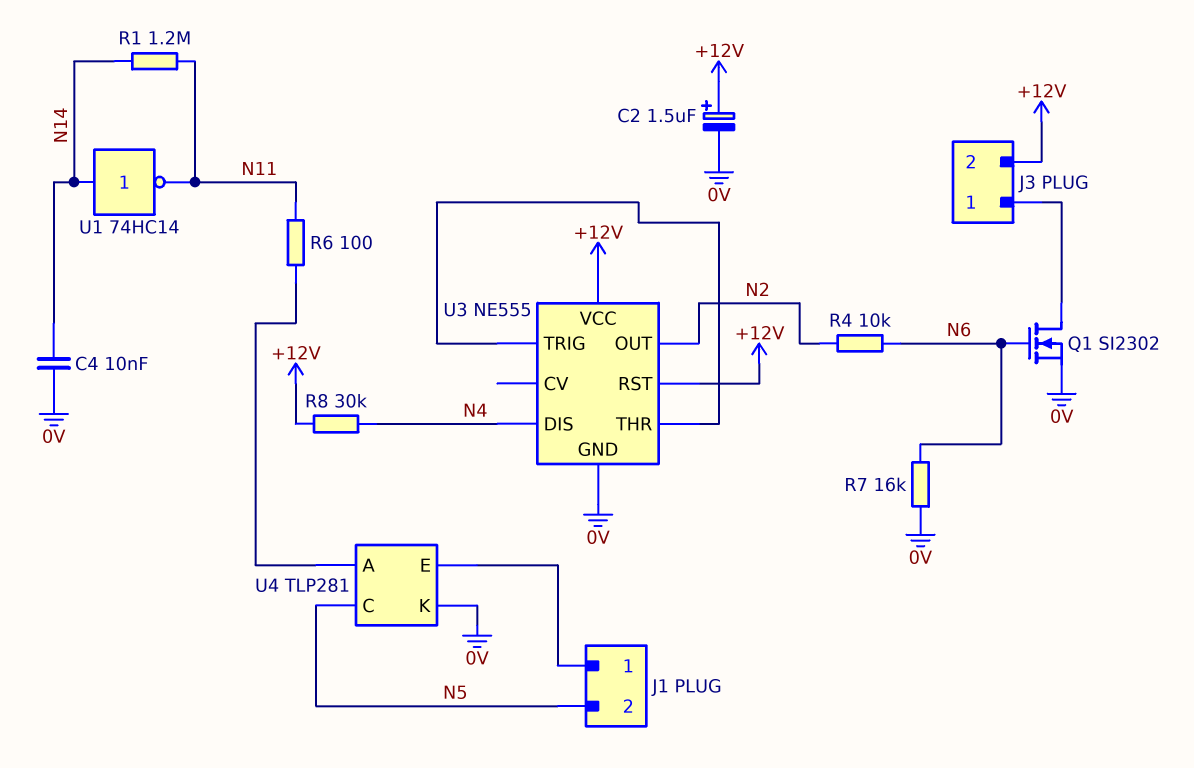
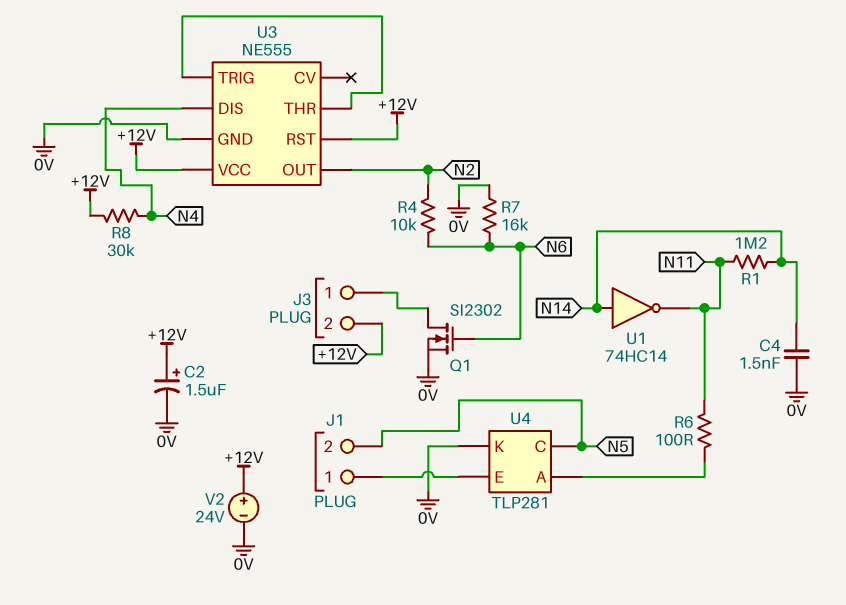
C4: 10nF (0V, N14) -> 1.5nF (0V, N14)
V2: none -> 24V (plus +12V, minus 0V)

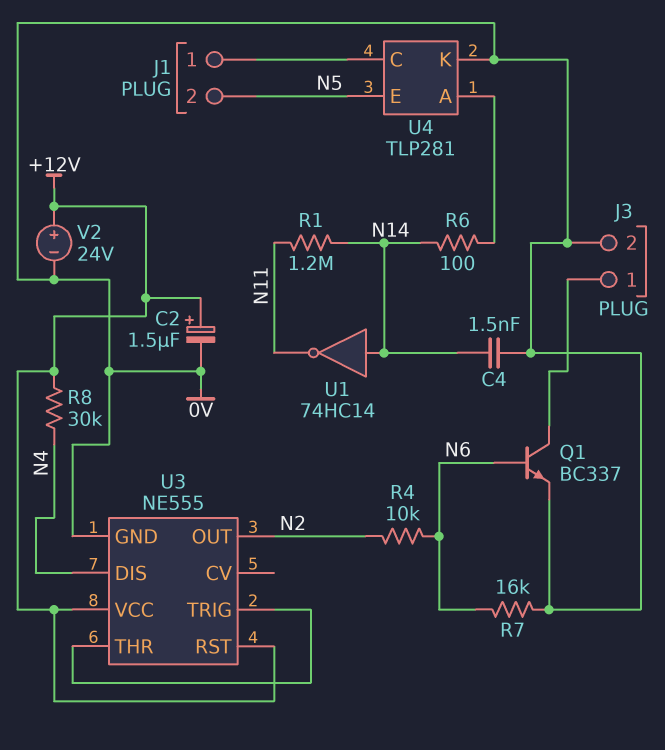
J3 pin 2: +12V -> 0V
Q1: NMOS SI2302 (G N6, D J3/1, S 0V) -> NPN BC337 (B N6, C J3/1, E 0V)
R6: 100 (N11, U4/A) -> 100 (N14, U4/A)
U4 pin C: N5 -> J1/1
U4 pin E: J1/1 -> N5

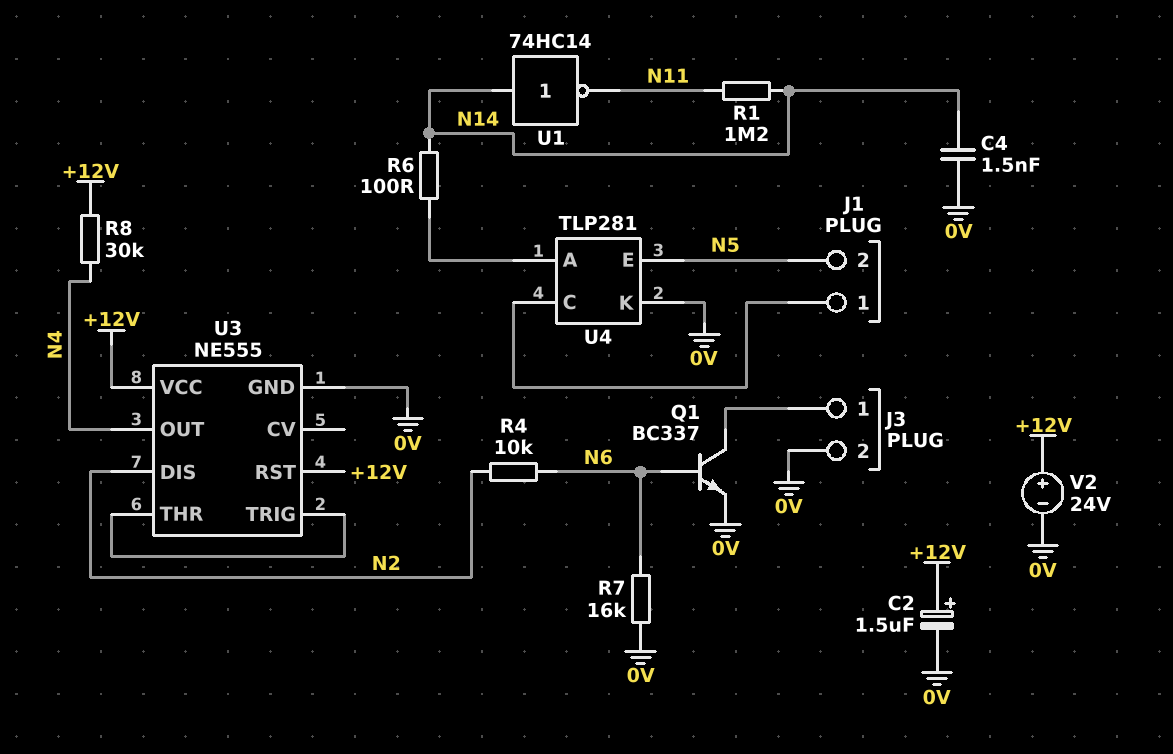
U3 pin DIS: N4 -> N2
U3 pin OUT: N2 -> N4

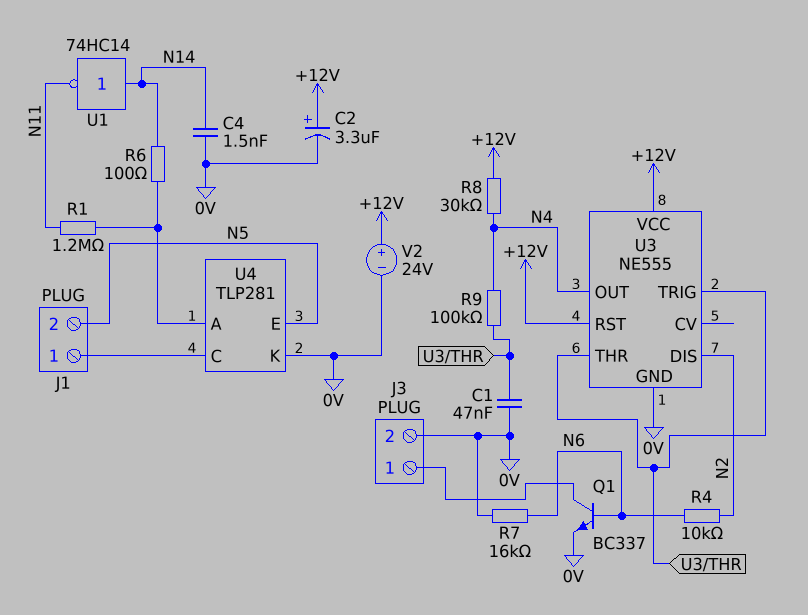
C1: none -> 47nF (0V, U3/THR)
C2: 1.5uF (plus +12V, minus 0V) -> 3.3uF (plus +12V, minus 0V)
R1: 1.2M (N11, N14) -> 1.2M (N11, U4/A)
R9: none -> 100k (N4, U3/THR)

